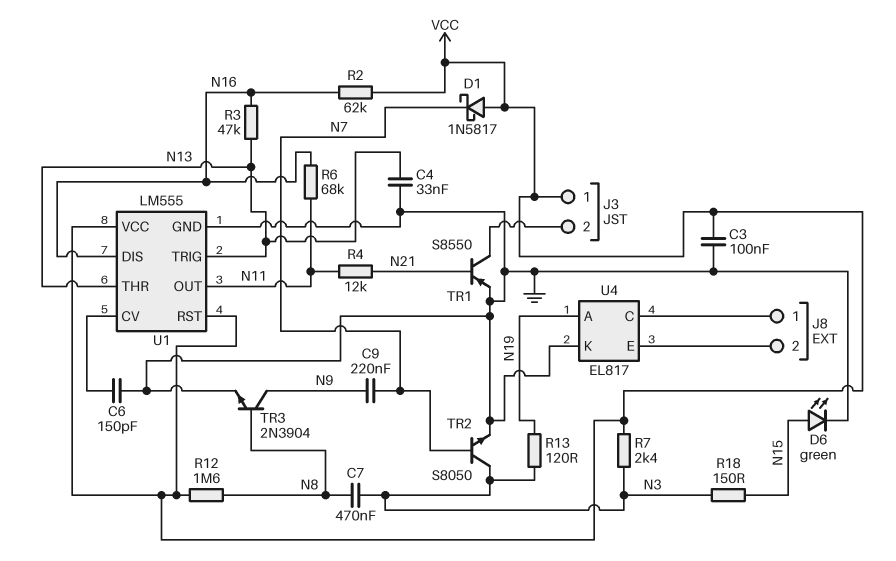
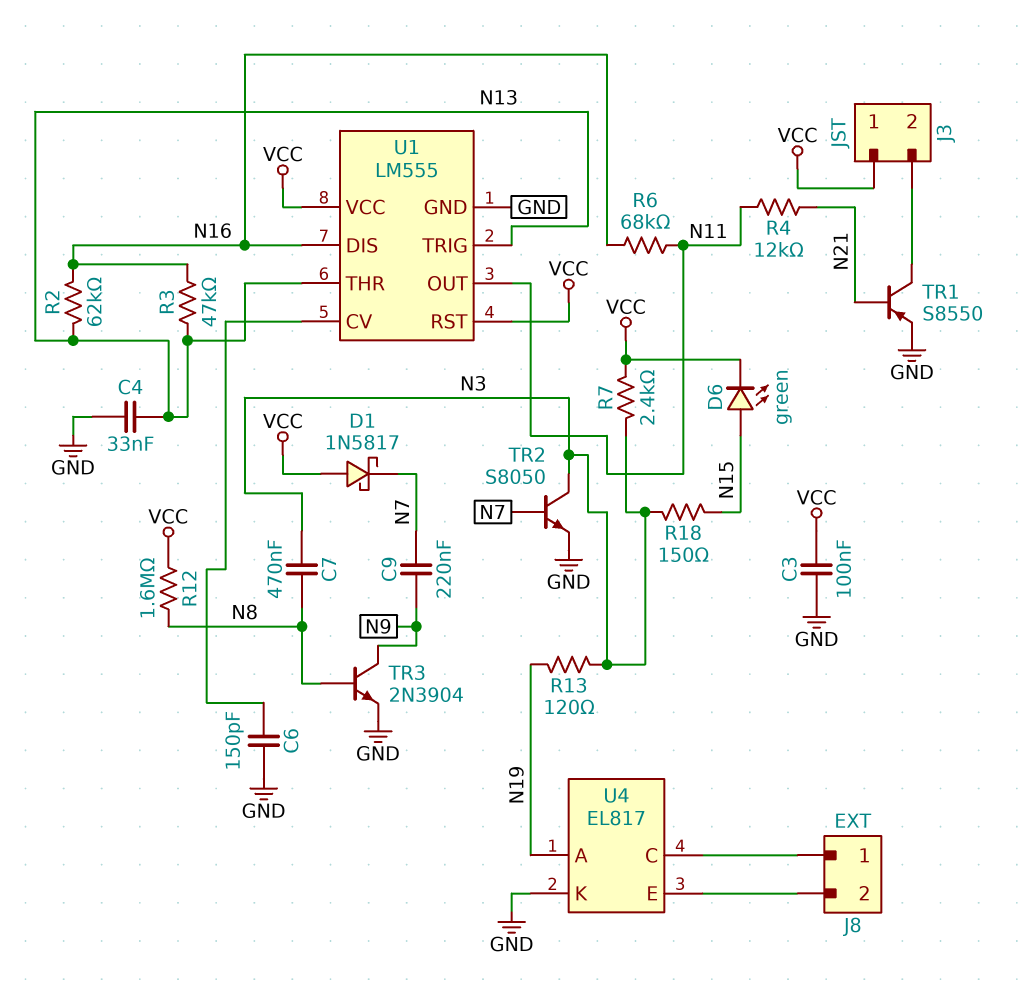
D6: LED green (A N15, K GND) -> LED green (A N15, K VCC)
R2: 62k (N16, VCC) -> 62k (N13, N16)

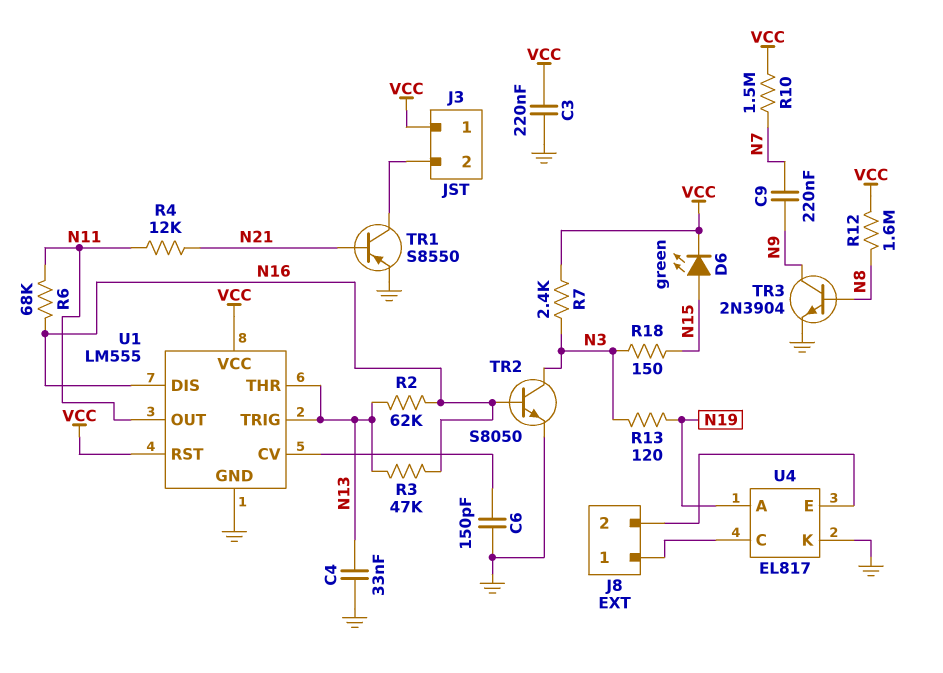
C3: 100nF (GND, VCC) -> 220nF (GND, VCC)
C7: 470nF (N3, N8) -> none
D1: schottky 1N5817 (A VCC, K N7) -> none
R10: none -> 1.5M (N7, VCC)
TR2: NPN S8050 (B N7, C N3, E GND) -> NPN S8050 (B N16, C N3, E GND)

